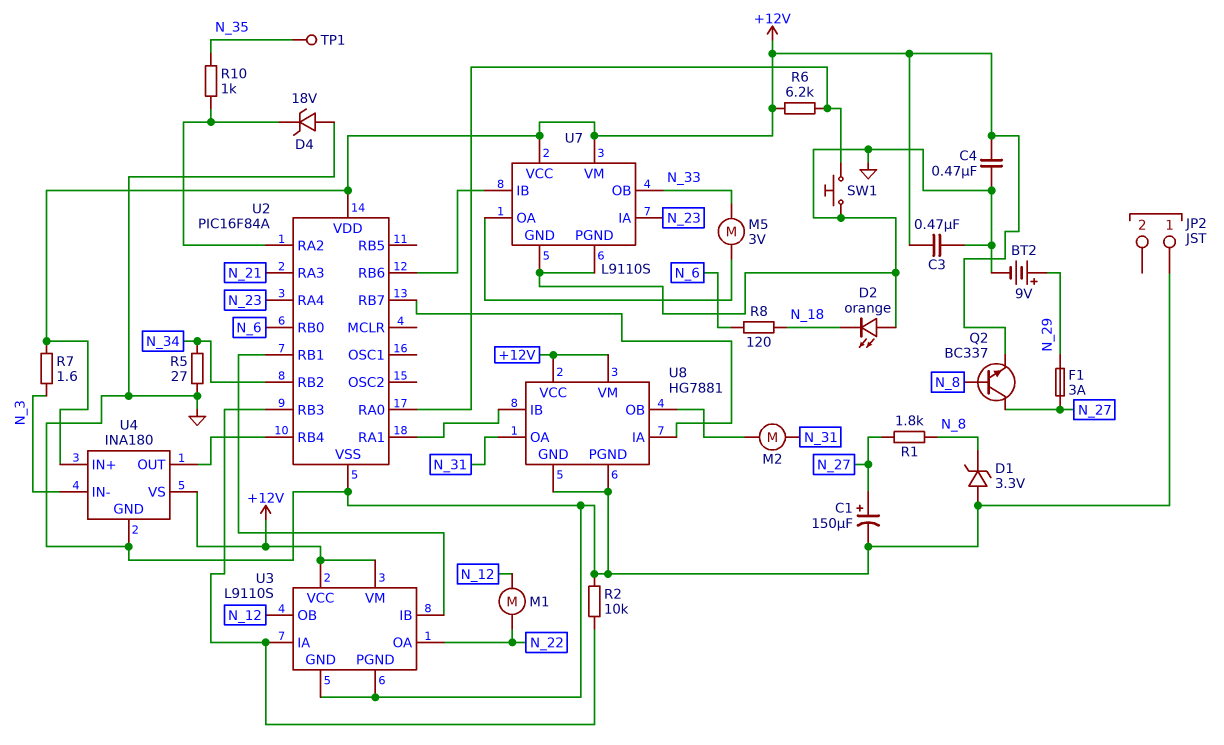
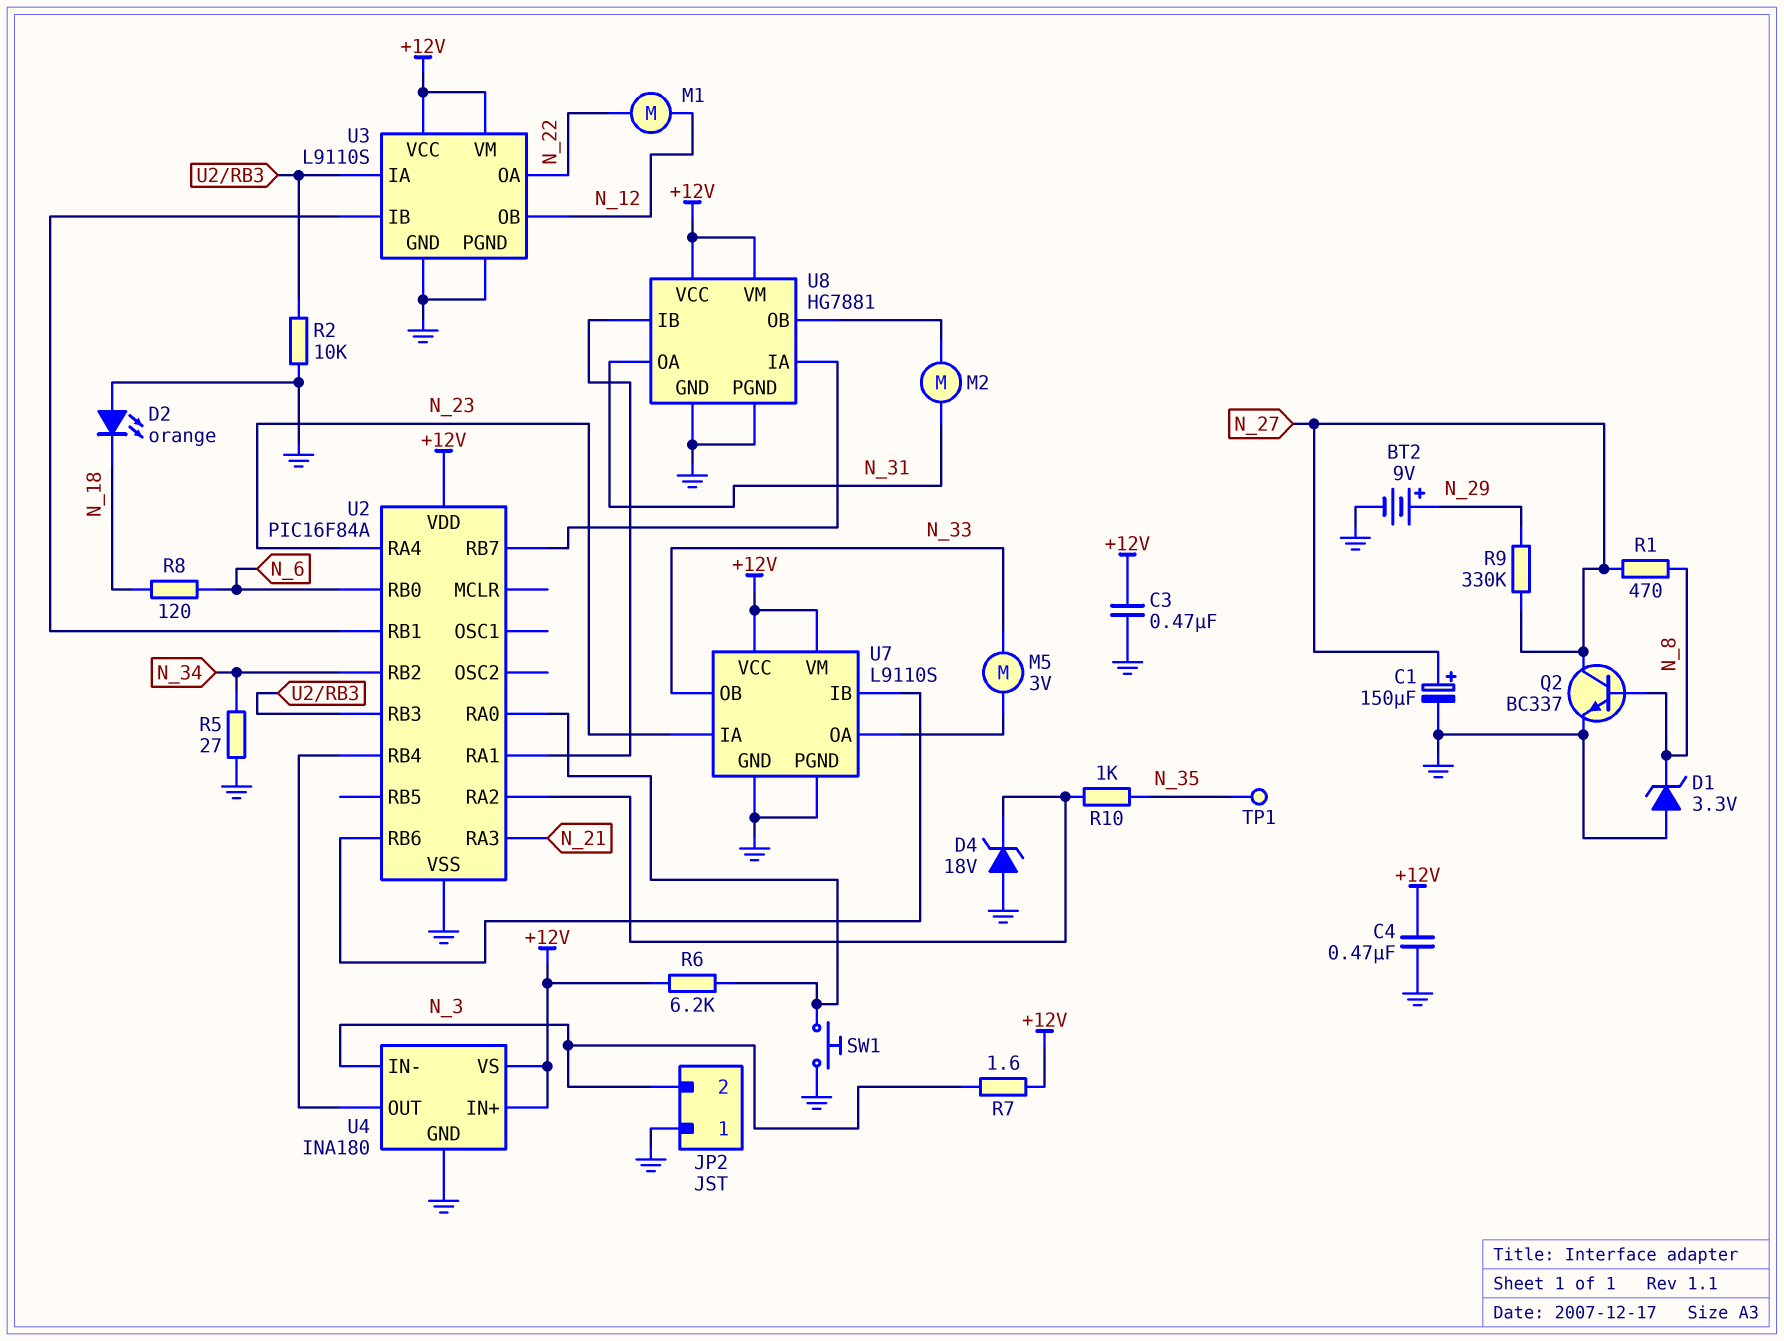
F1: 3A (N_27, N_29) -> none
JP2 pin 2: none -> N_3
Q2: NPN BC337 (B N_8, C N_27, E +12V) -> NPN BC337 (B N_8, C N_27, E GND)
R1: 1.8k (N_8, N_27) -> 470 (N_8, N_27)
R9: none -> 330k (N_27, N_29)

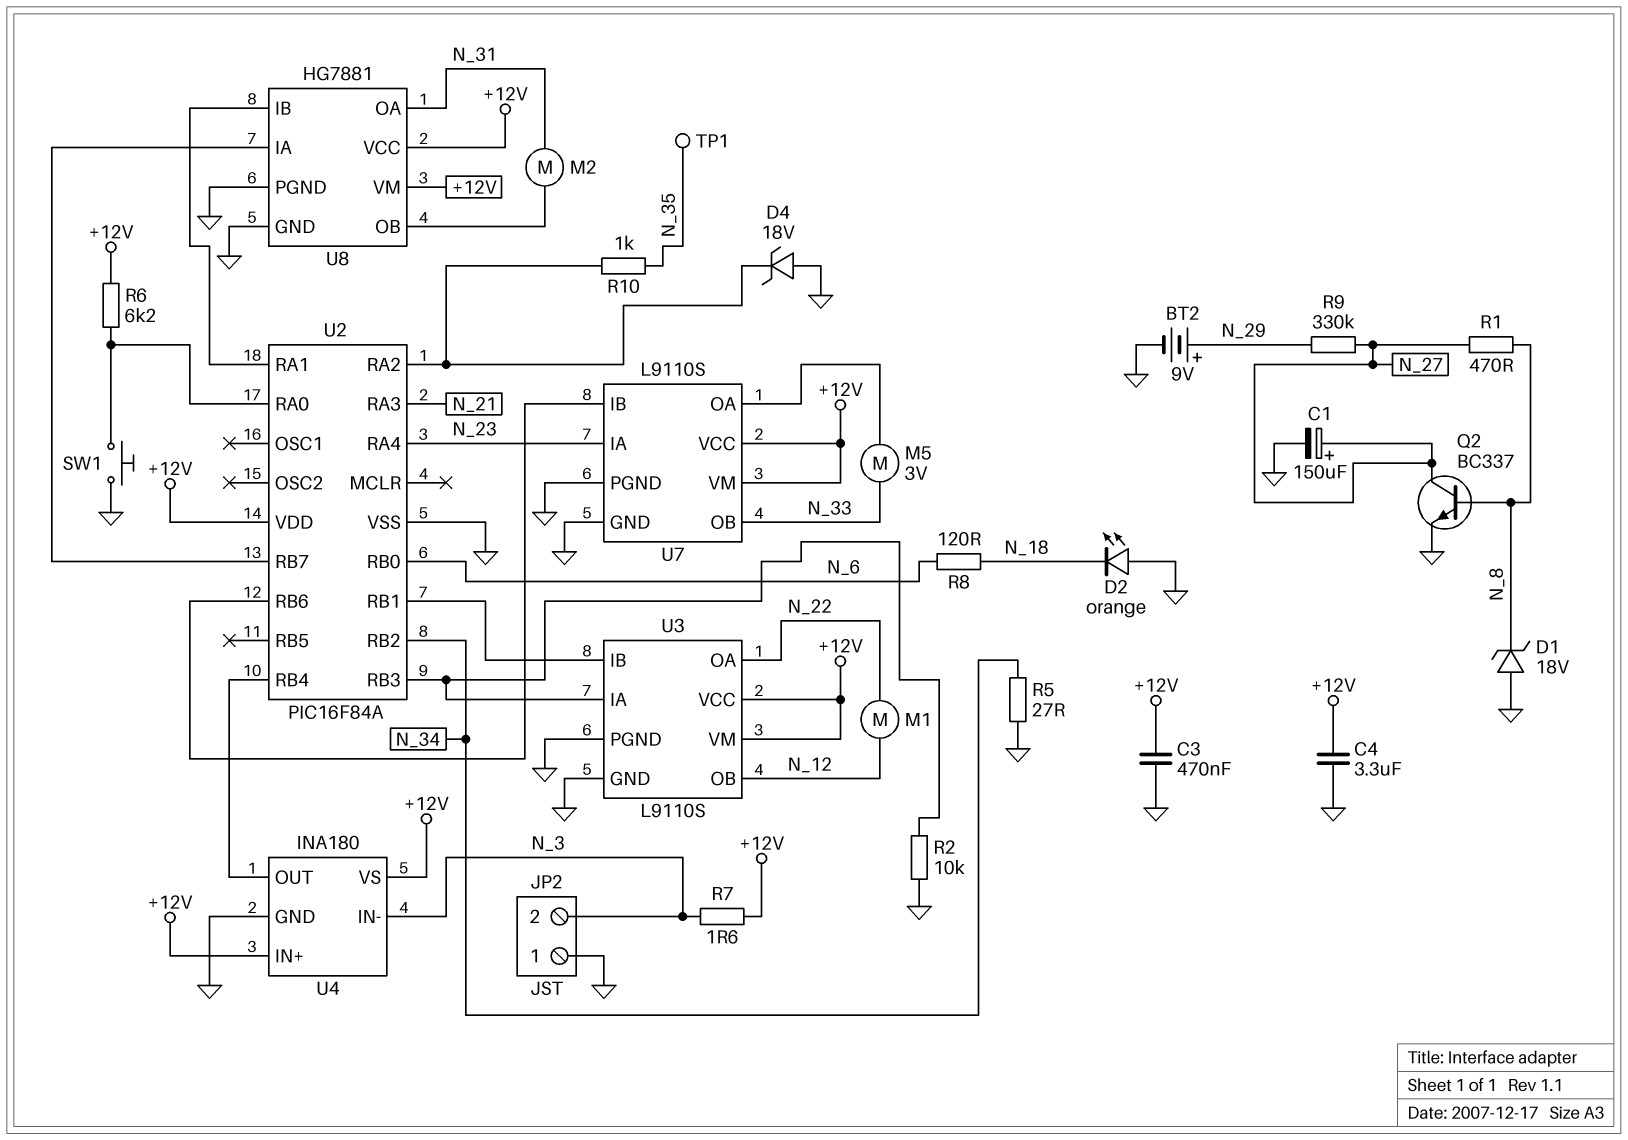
C4: 470nF (+12V, GND) -> 3.3uF (+12V, GND)
D1: zener 3.3V (A GND, K N_8) -> zener 18V (A GND, K N_8)

